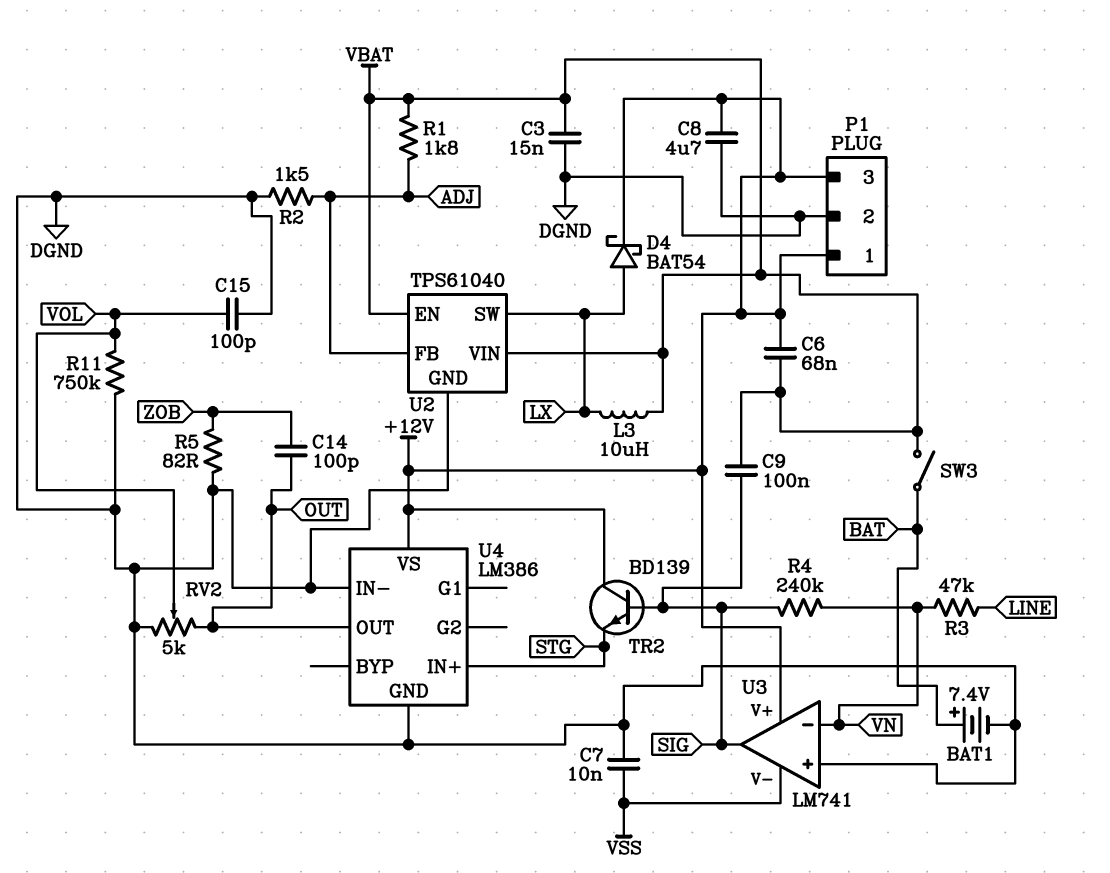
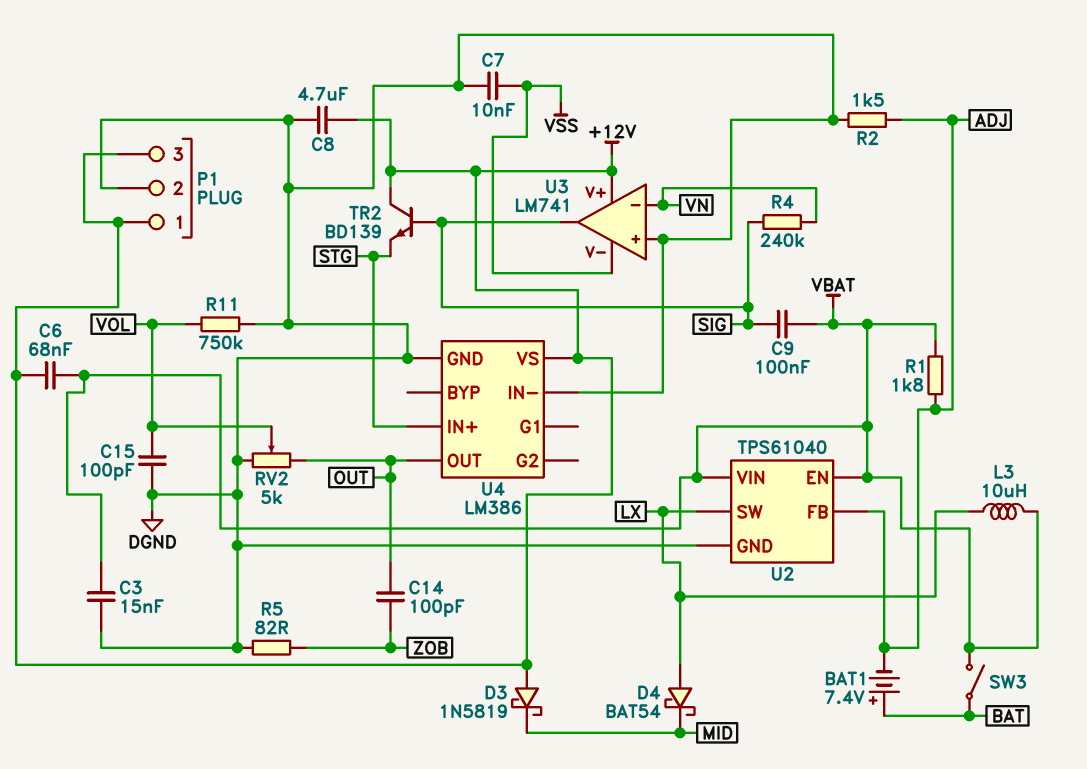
BAT1: 7.4V (plus BAT, minus DGND) -> 7.4V (plus BAT, minus ADJ)
D3: none -> schottky 1N5819 (A +12V, K MID)
D4: schottky BAT54 (A LX, K +12V) -> schottky BAT54 (A LX, K MID)
R3: 47k (LINE, VN) -> none

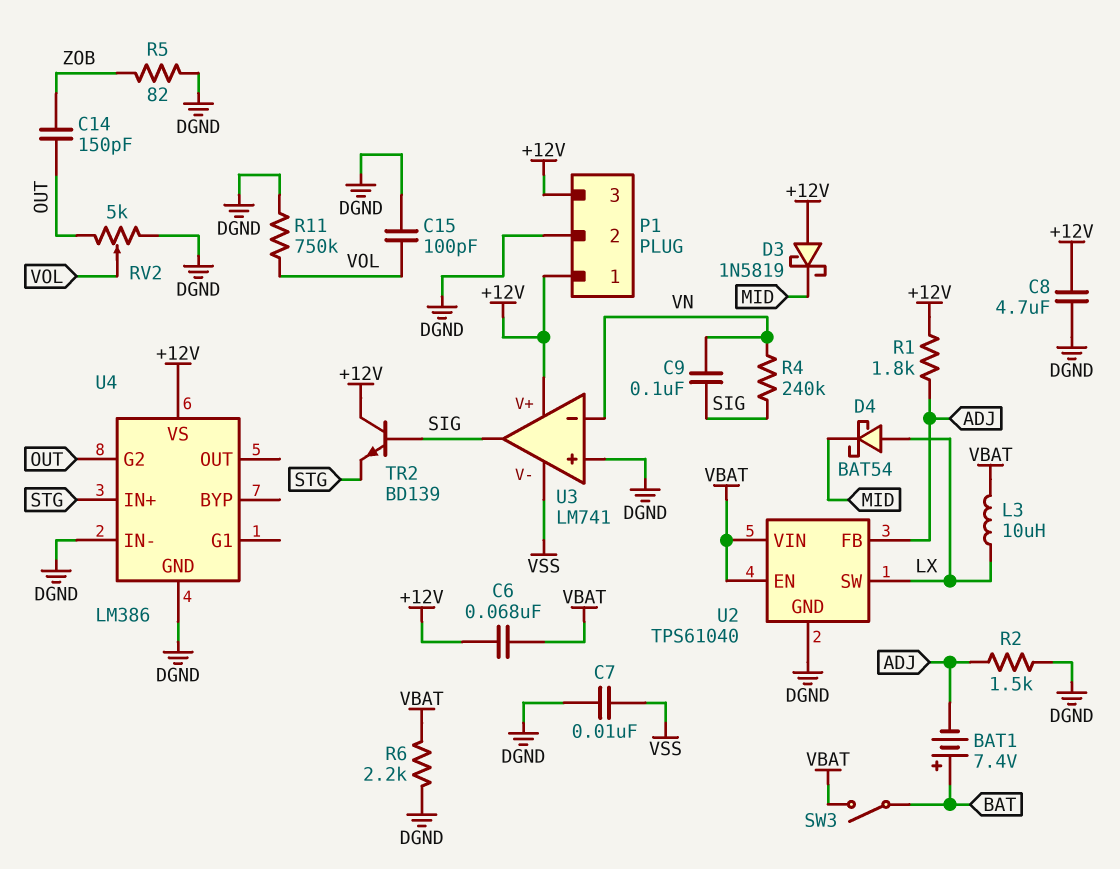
C3: 15nF (DGND, VBAT) -> none
C9: 100nF (SIG, VBAT) -> 100nF (SIG, VN)
C14: 100pF (OUT, ZOB) -> 150pF (OUT, ZOB)
R1: 1.8k (ADJ, VBAT) -> 1.8k (+12V, ADJ)
R6: none -> 2.2k (DGND, VBAT)
U4 pin G2: none -> OUT
U4 pin OUT: OUT -> none

